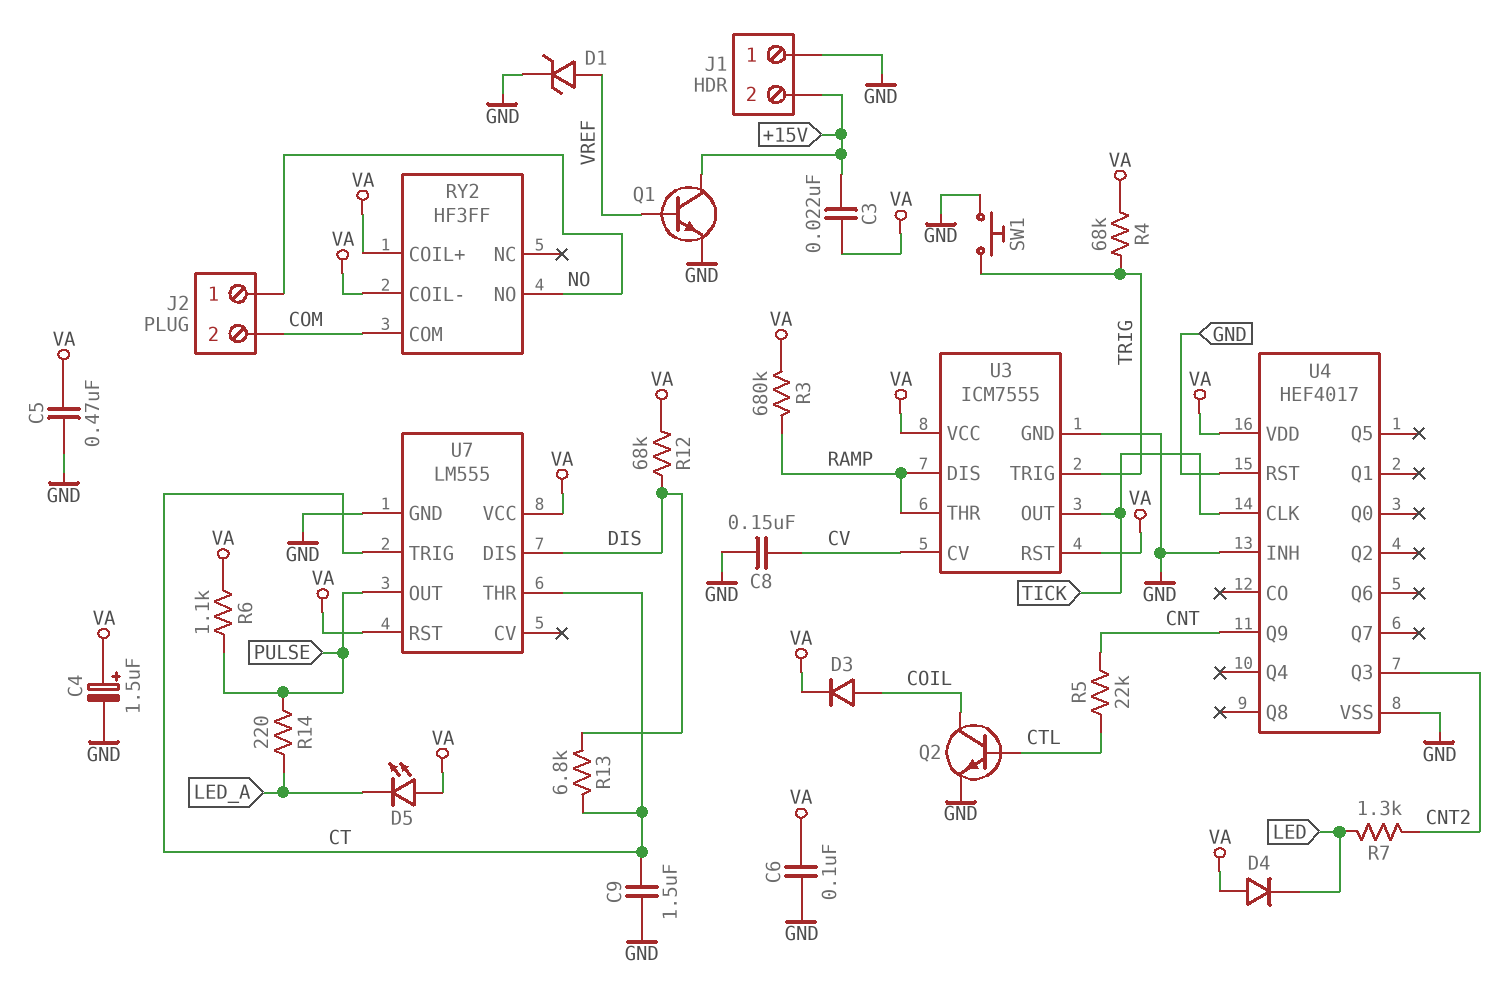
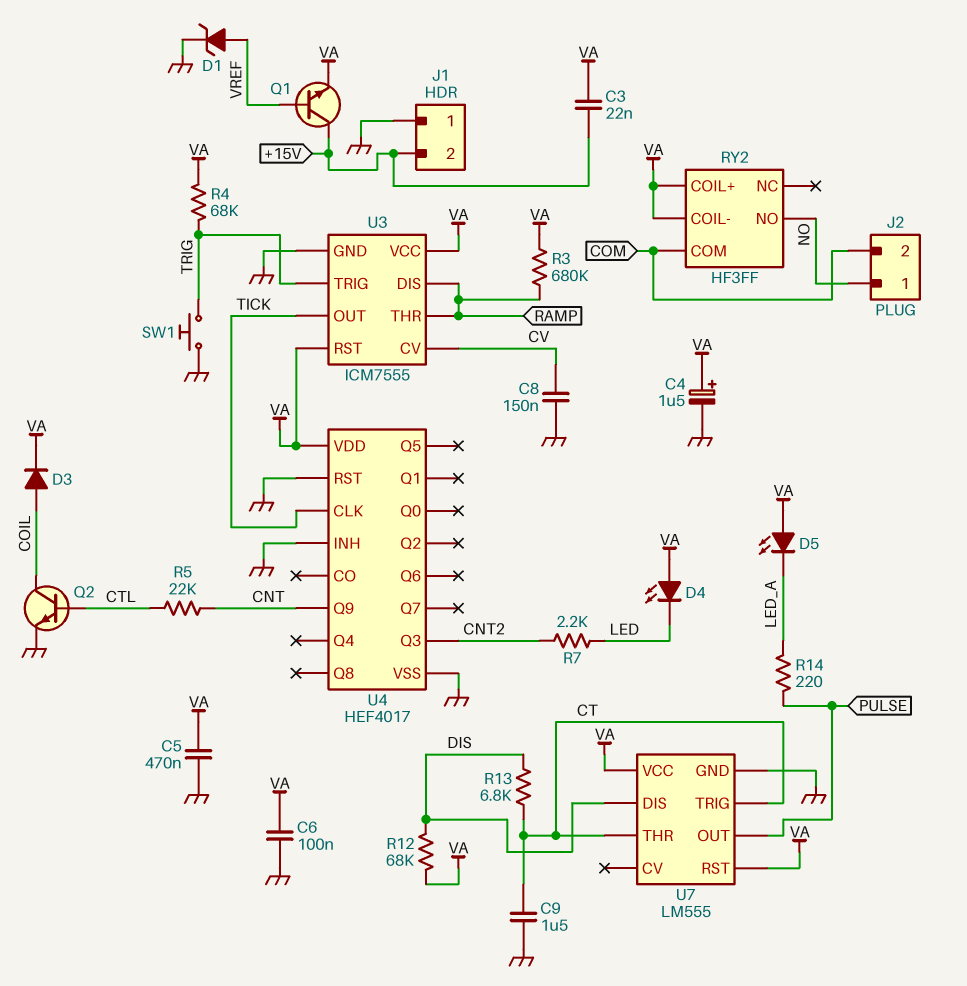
D4: diode (A VA, K LED) -> LED (A VA, K LED)
Q1: NPN (B VREF, C +15V, E GND) -> NPN (B VREF, C +15V, E VA)
R6: 1.1k (PULSE, VA) -> none
R7: 1.3k (CNT2, LED) -> 2.2k (CNT2, LED)

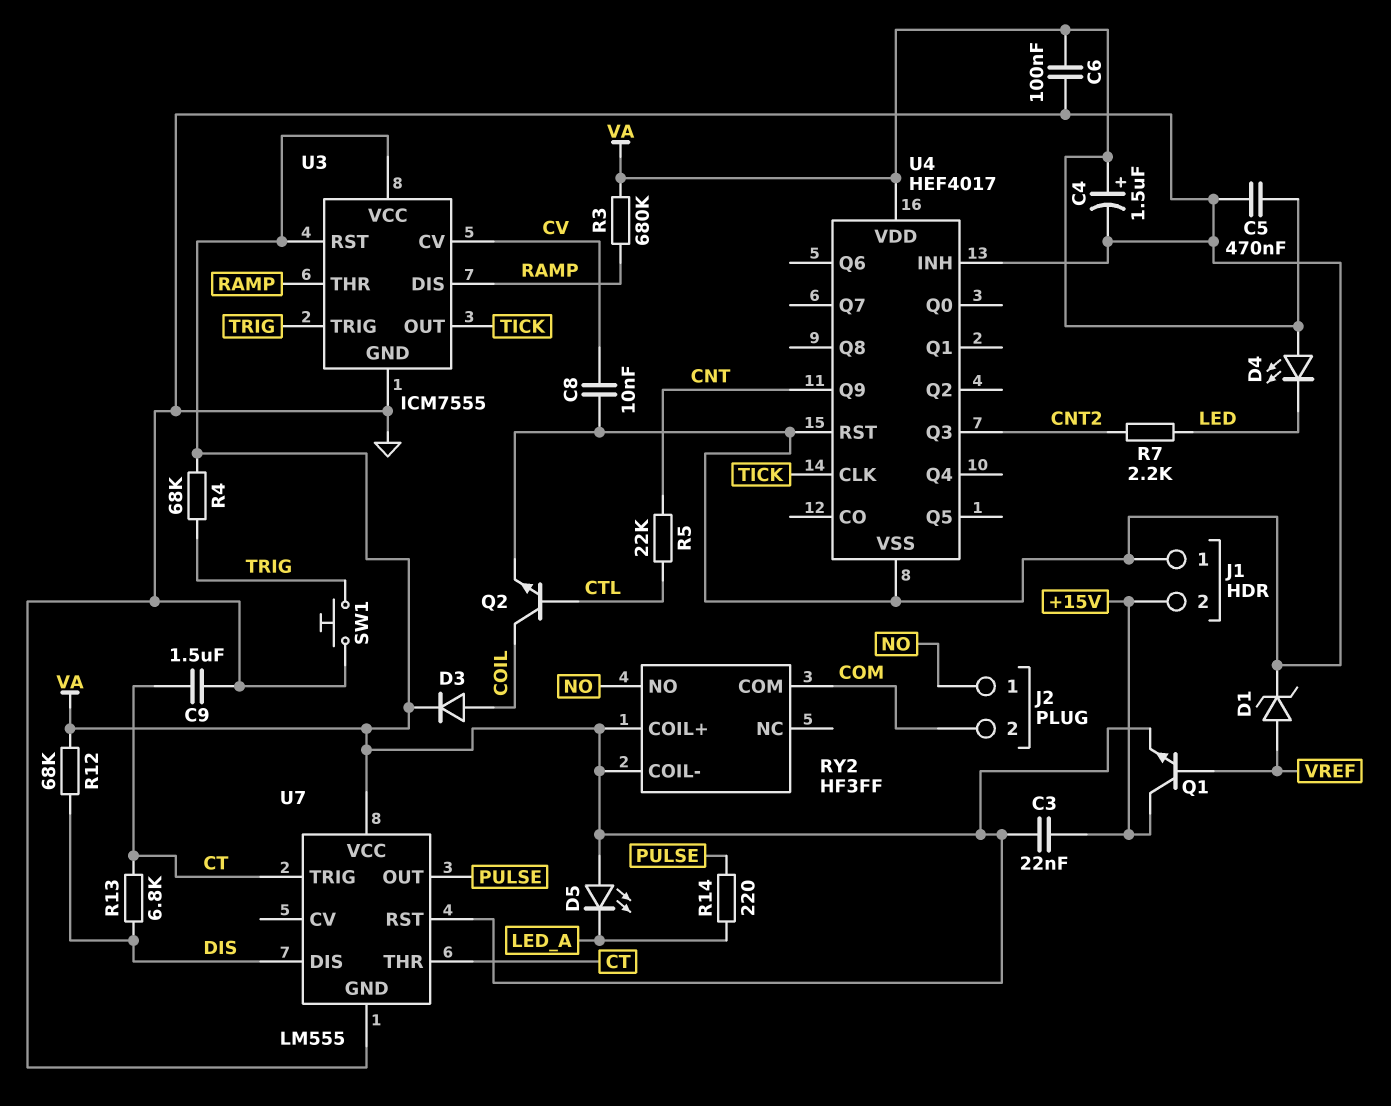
C8: 150nF (CV, GND) -> 10nF (CV, GND)

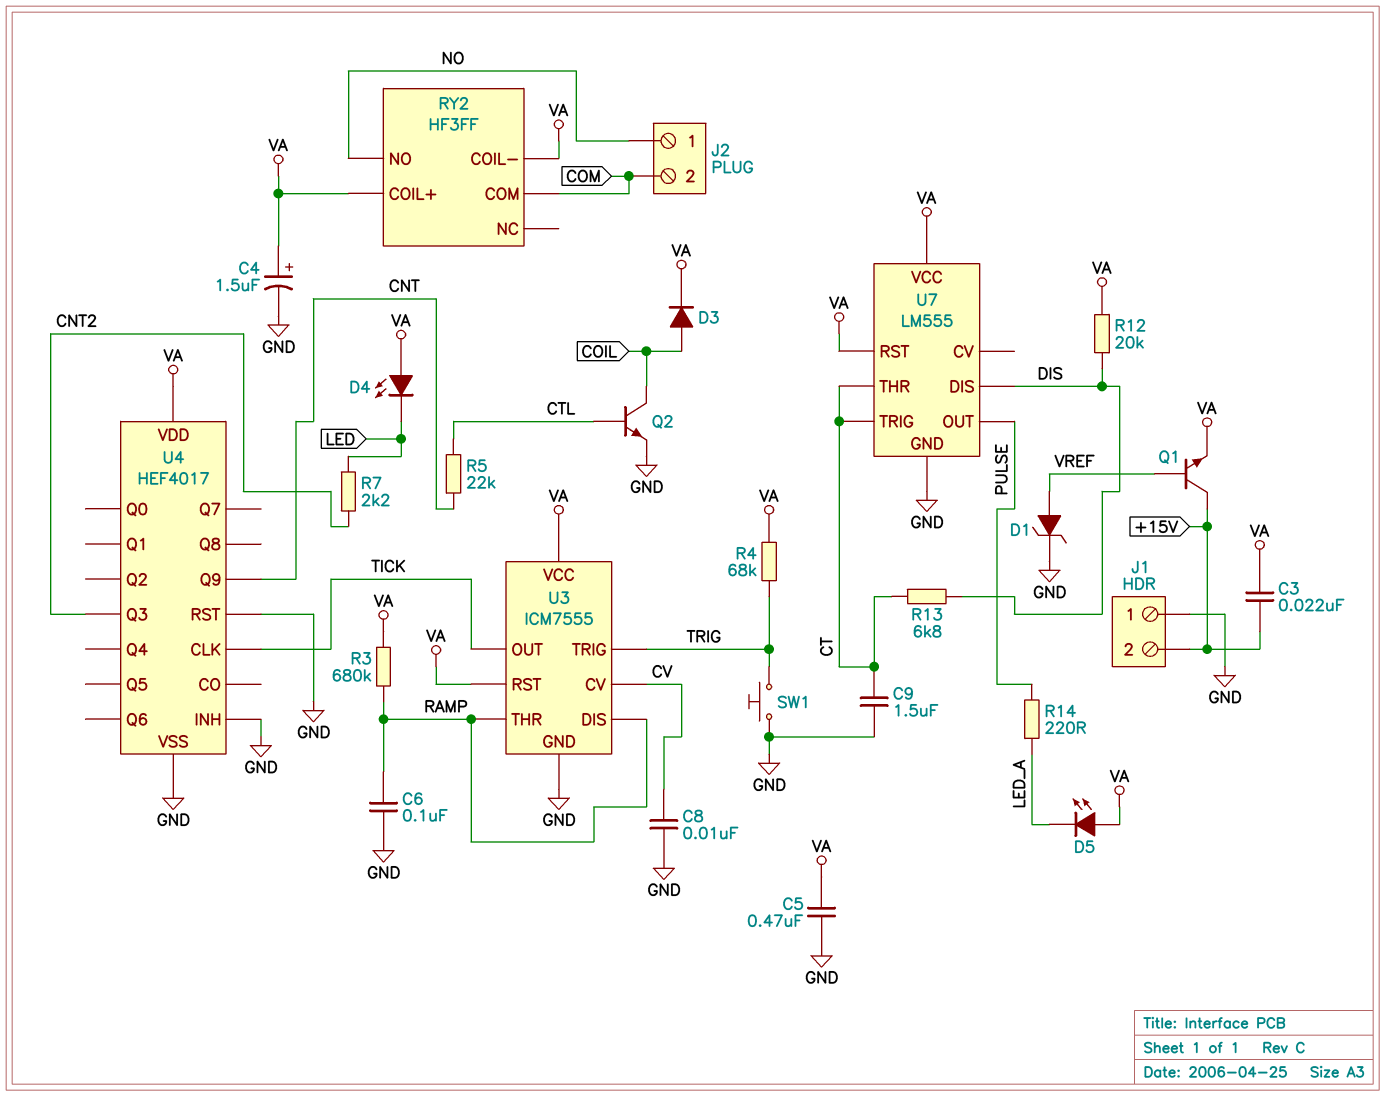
C6: 100nF (GND, VA) -> 100nF (GND, RAMP)
R12: 68k (DIS, VA) -> 20k (DIS, VA)

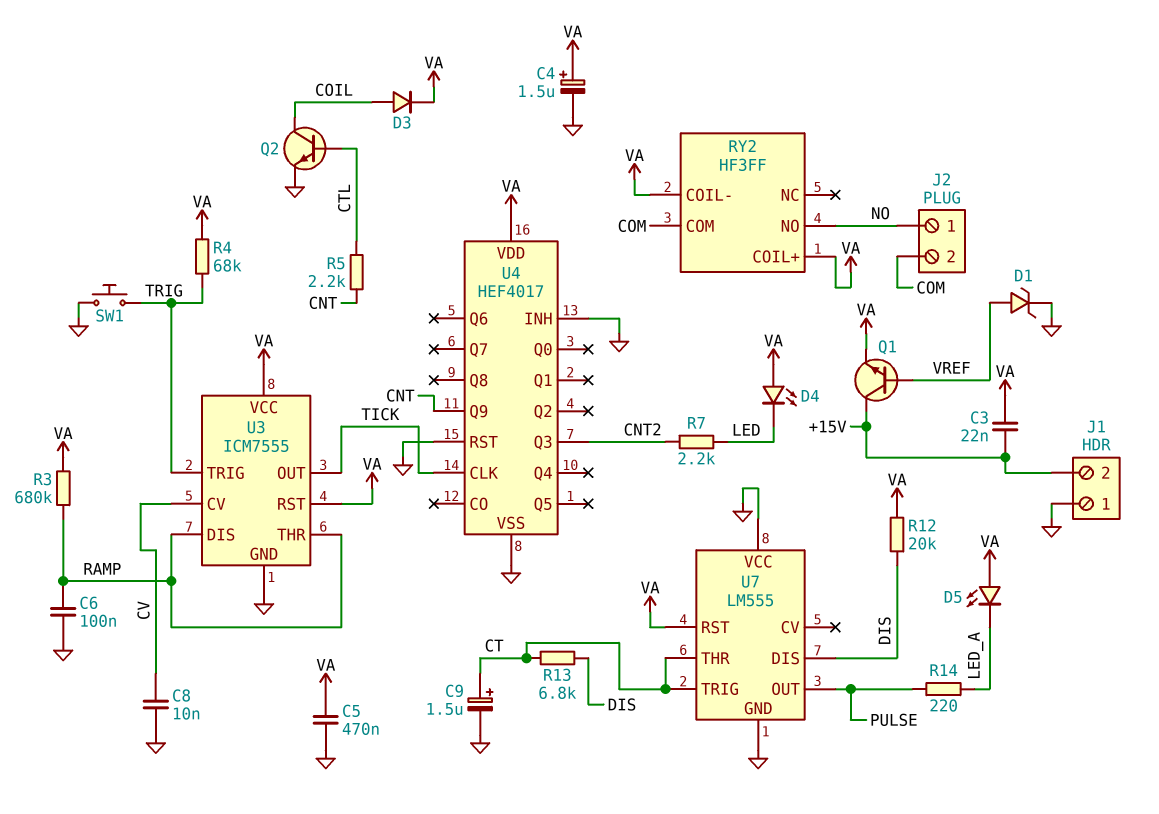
C9: 1.5uF (CT, GND) -> 1.5uF (plus CT, minus GND)
R5: 22k (CNT, CTL) -> 2.2k (CNT, CTL)
U7 pin VCC: VA -> GND

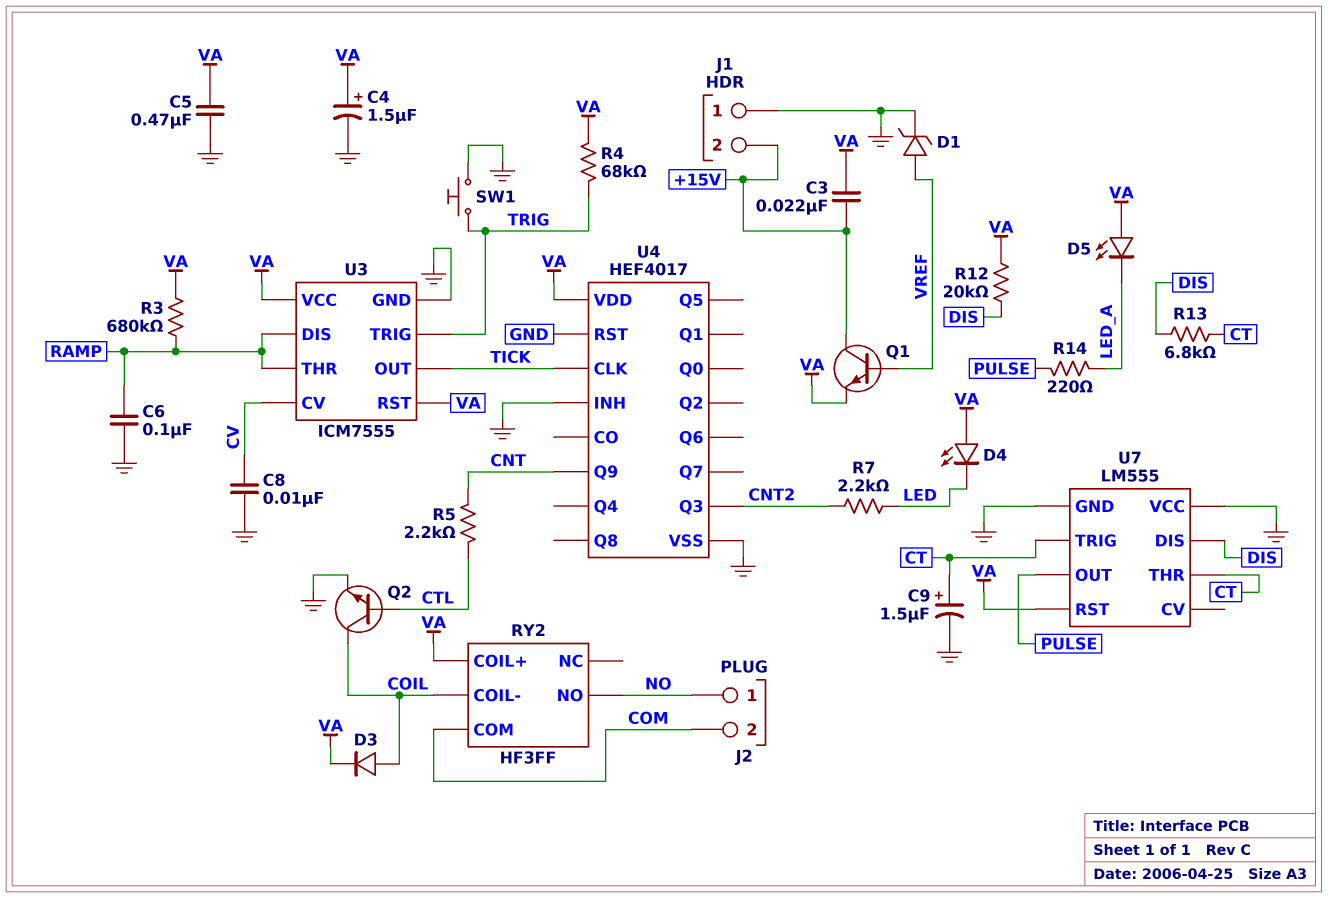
RY2 pin COIL-: VA -> COIL

